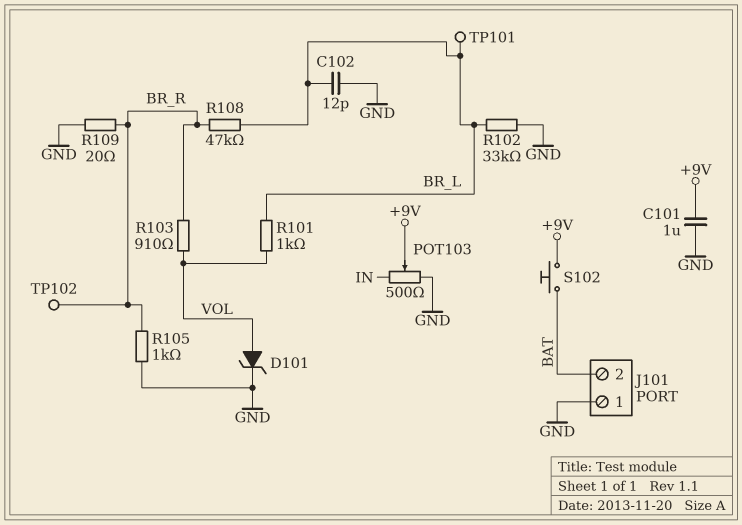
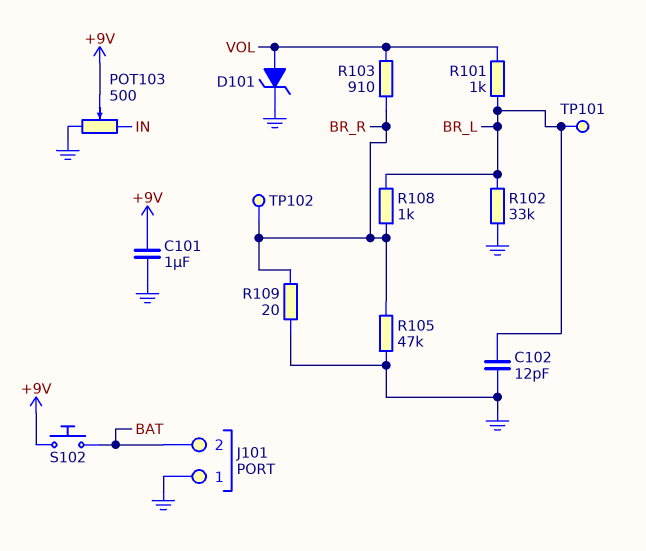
R105: 1k (BR_R, GND) -> 47k (BR_R, GND)
R108: 47k (BR_L, BR_R) -> 1k (BR_L, BR_R)

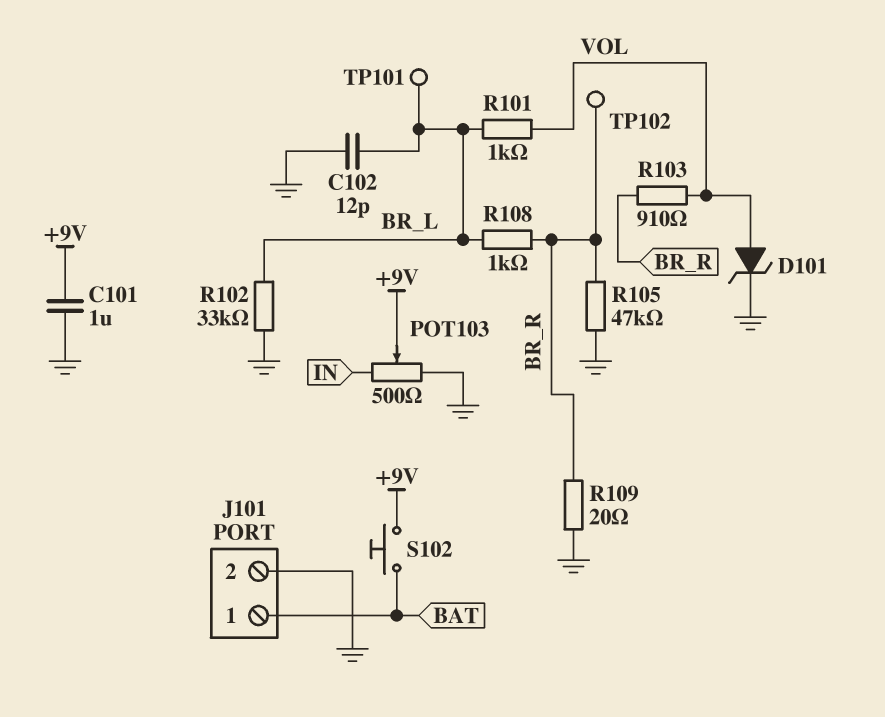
J101 pin 1: GND -> BAT
J101 pin 2: BAT -> GND

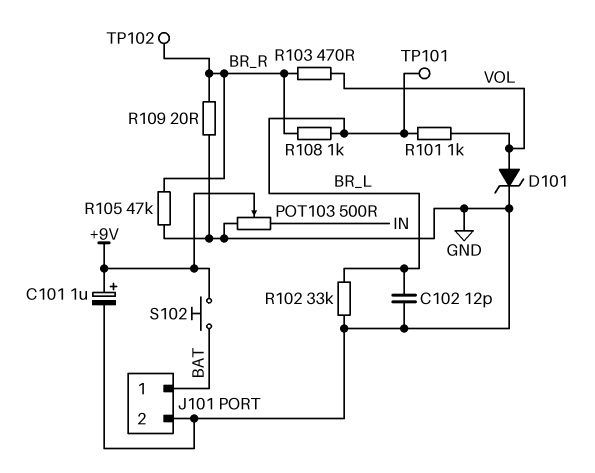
C101: 1uF (+9V, GND) -> 1uF (plus +9V, minus GND)
R103: 910 (BR_R, VOL) -> 470 (BR_R, VOL)

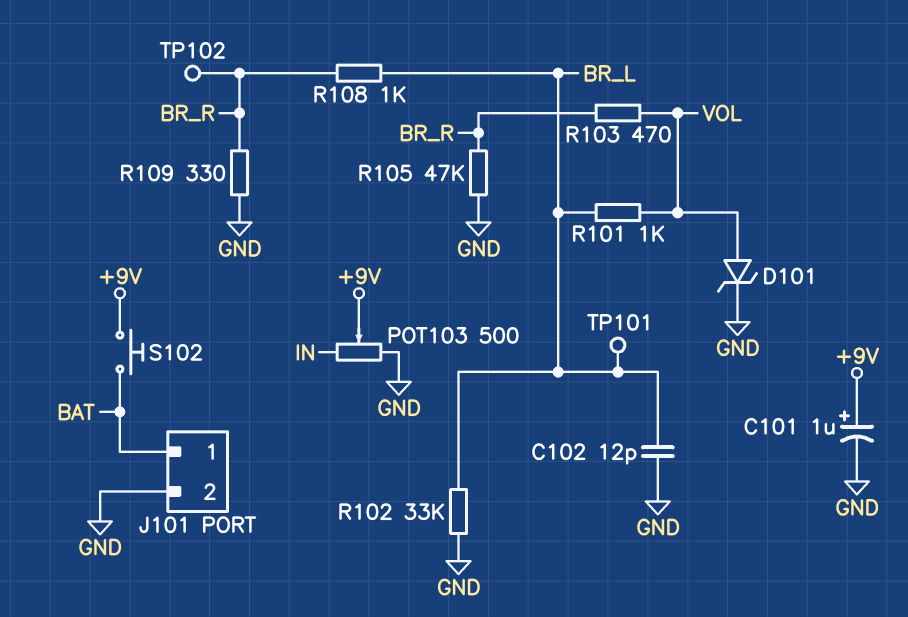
R109: 20 (BR_R, GND) -> 330 (BR_R, GND)

